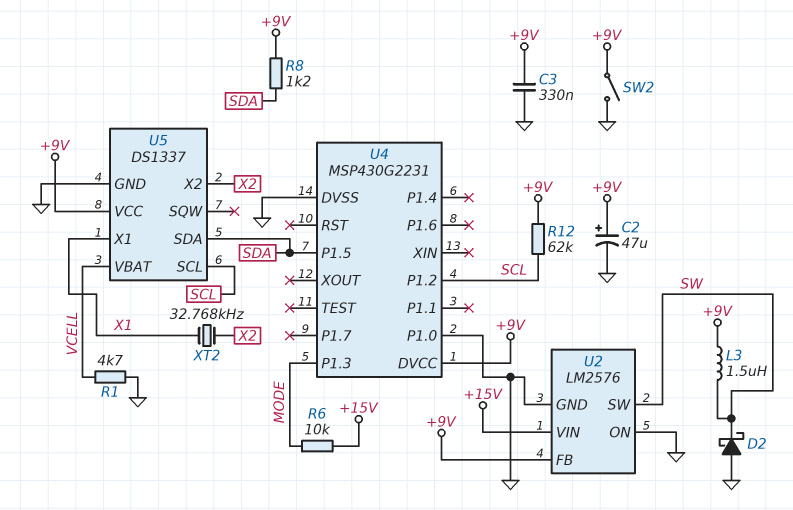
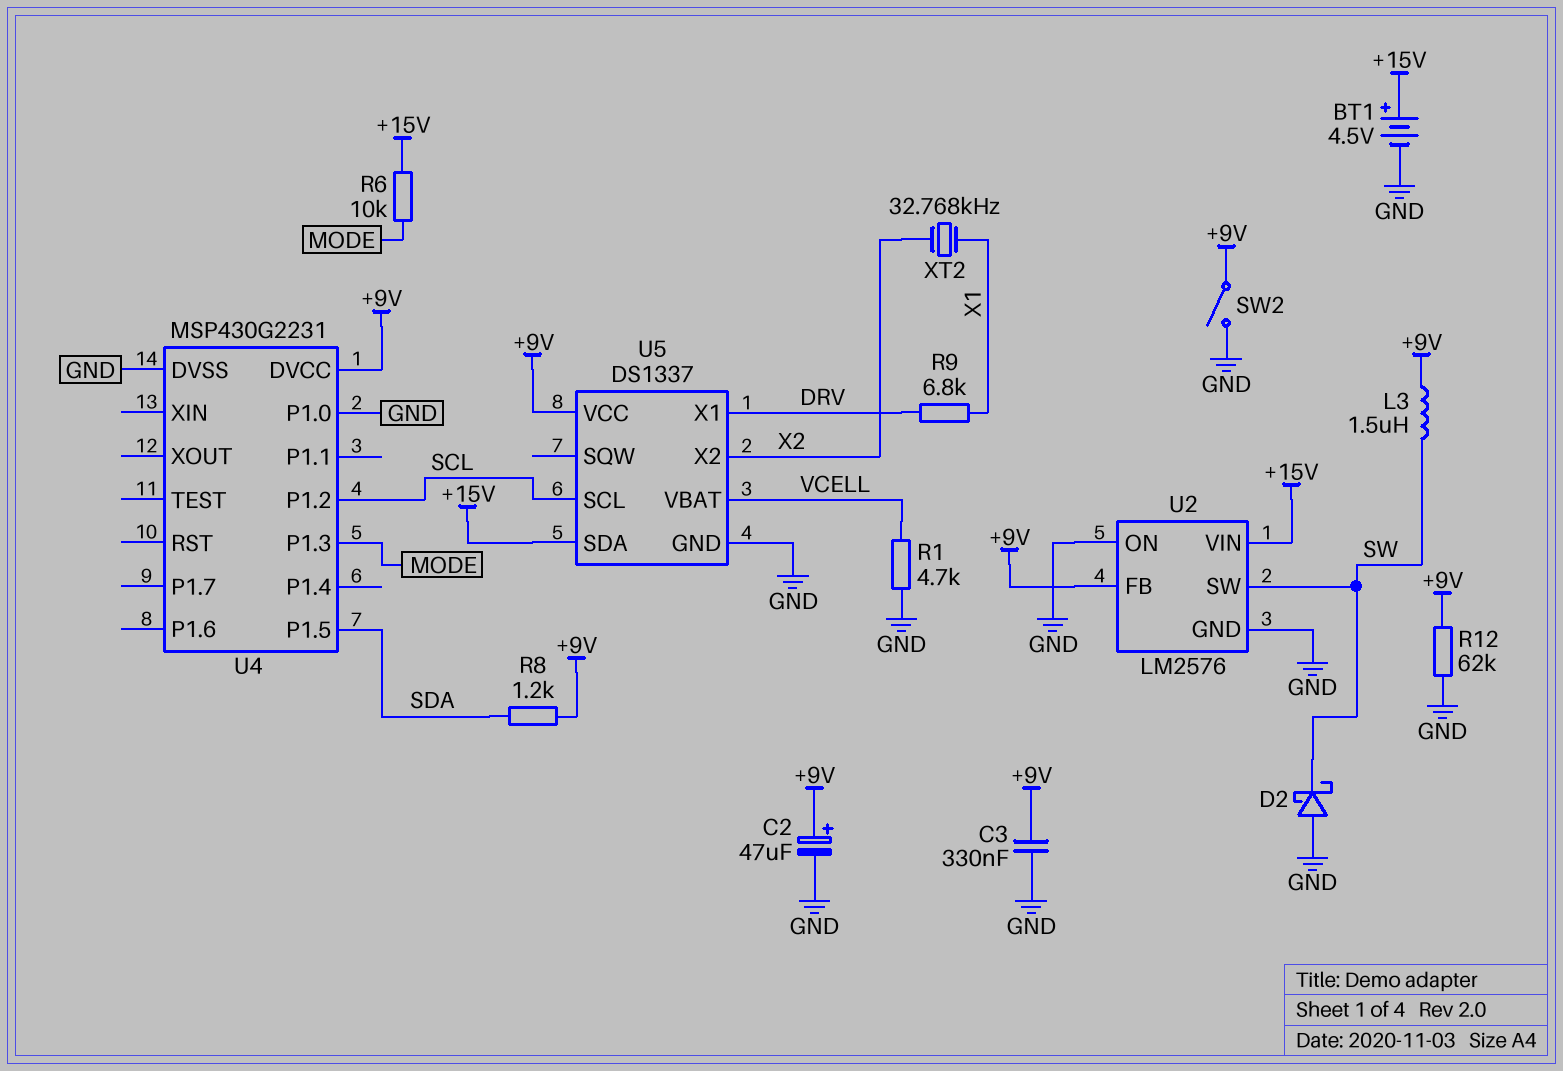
BT1: none -> 4.5V (plus +15V, minus GND)
R9: none -> 6.8k (DRV, X1)
R12: 62k (+9V, SCL) -> 62k (+9V, GND)
U5 pin SDA: SDA -> +15V
U5 pin X1: X1 -> DRV

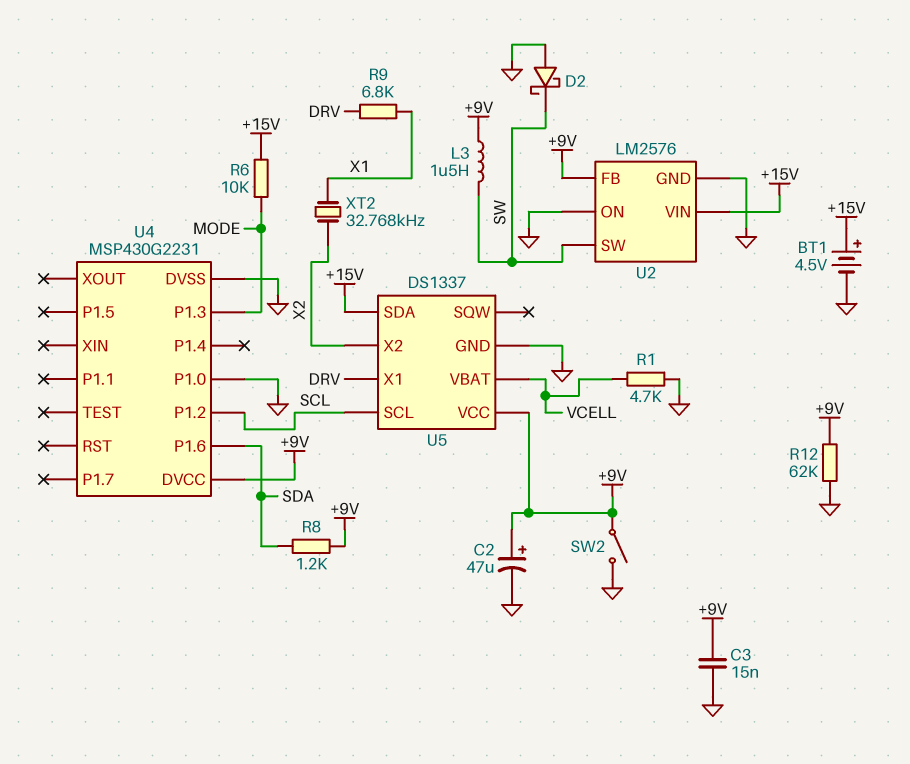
C3: 330nF (+9V, GND) -> 15nF (+9V, GND)
U4 pin P1.5: SDA -> none
U4 pin P1.6: none -> SDA

